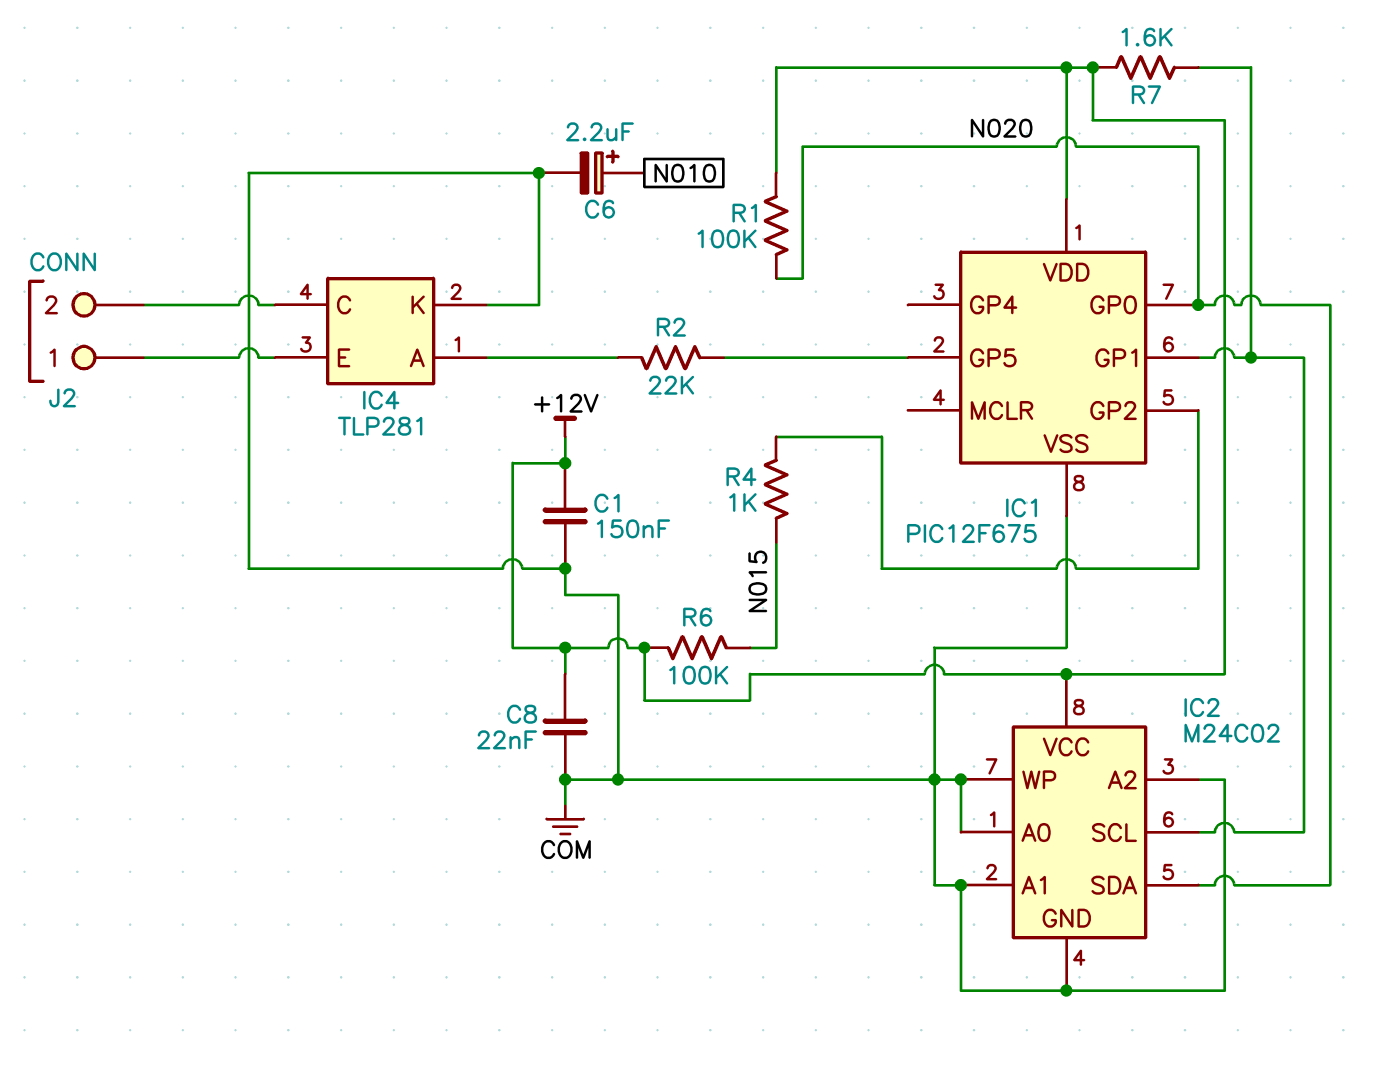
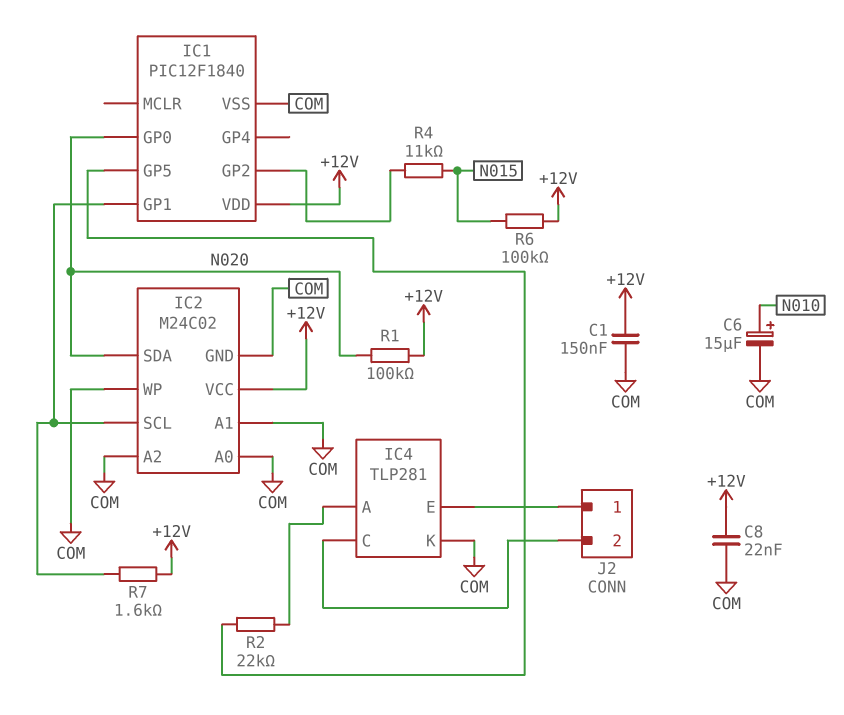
C6: 2.2uF (plus N010, minus COM) -> 15uF (plus N010, minus COM)
IC1: PIC12F675 -> PIC12F1840
R4: 1k (IC1/GP2, N015) -> 11k (IC1/GP2, N015)

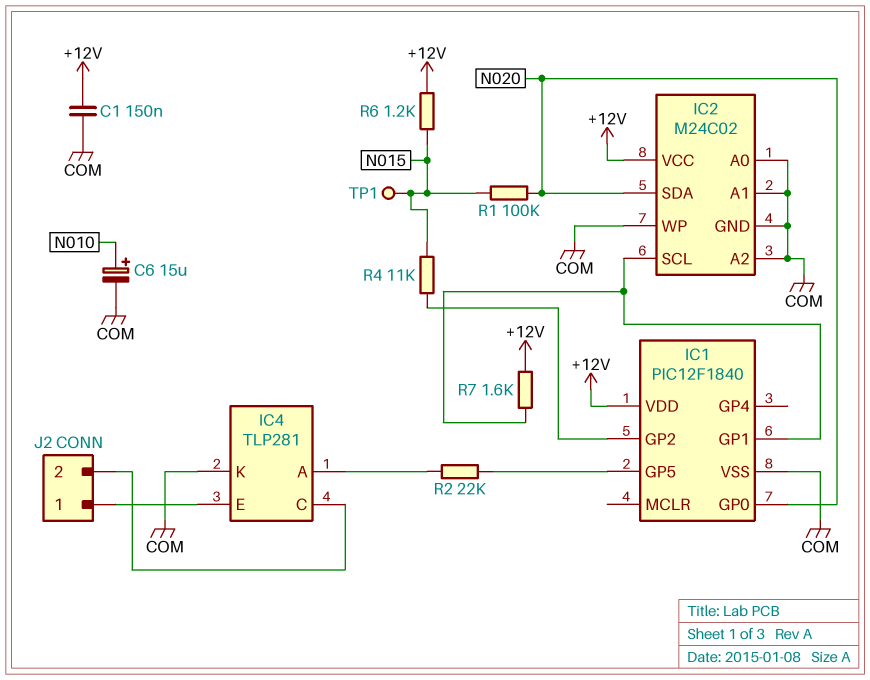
C8: 22nF (+12V, COM) -> none
R1: 100k (+12V, N020) -> 100k (N015, N020)
R6: 100k (+12V, N015) -> 1.2k (+12V, N015)
TP1: none -> test point (N015)

